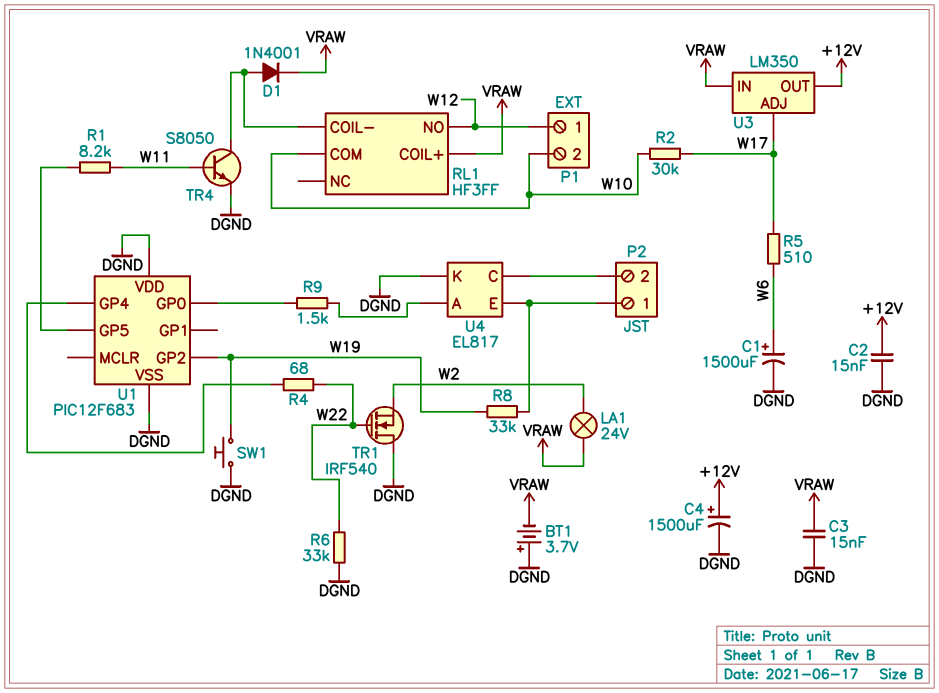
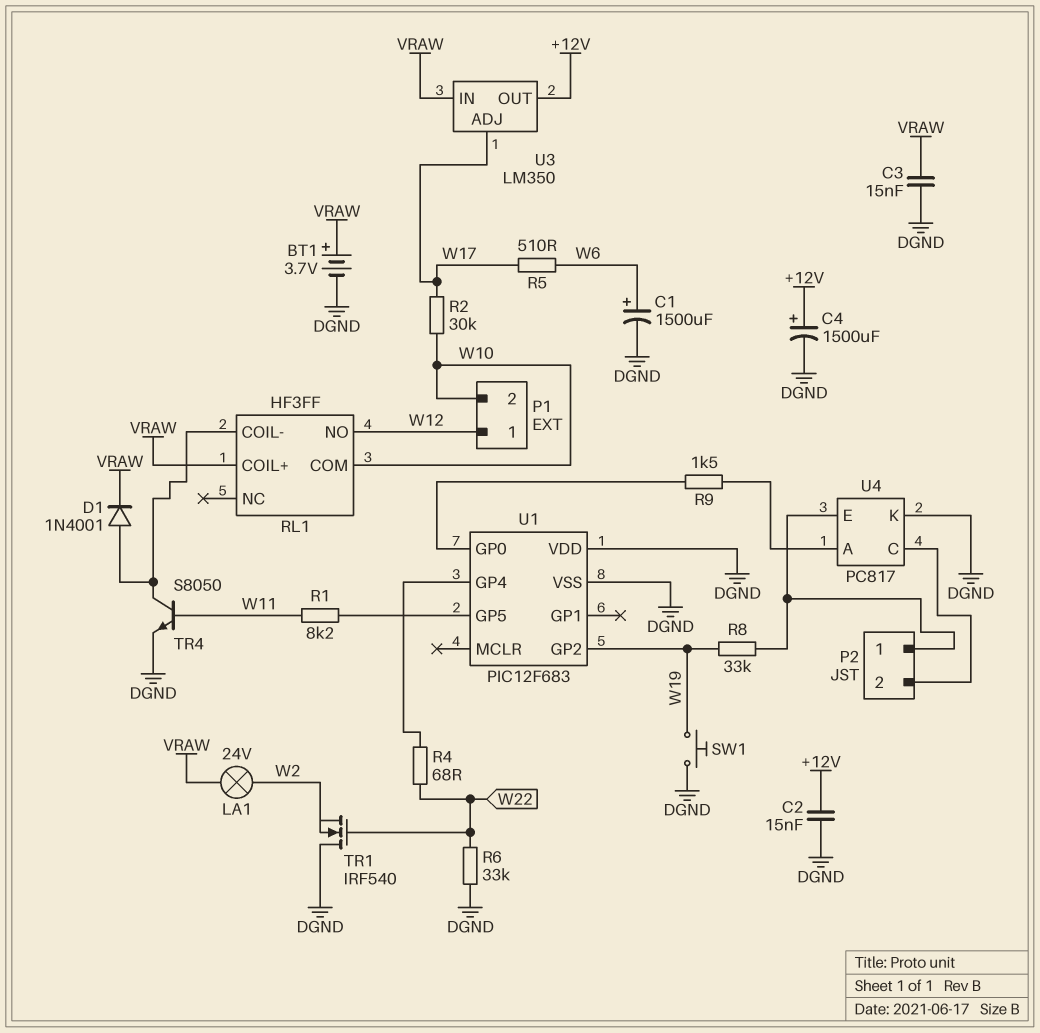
BT1: 3.7V (plus DGND, minus VRAW) -> 3.7V (plus VRAW, minus DGND)
U4: EL817 -> PC817

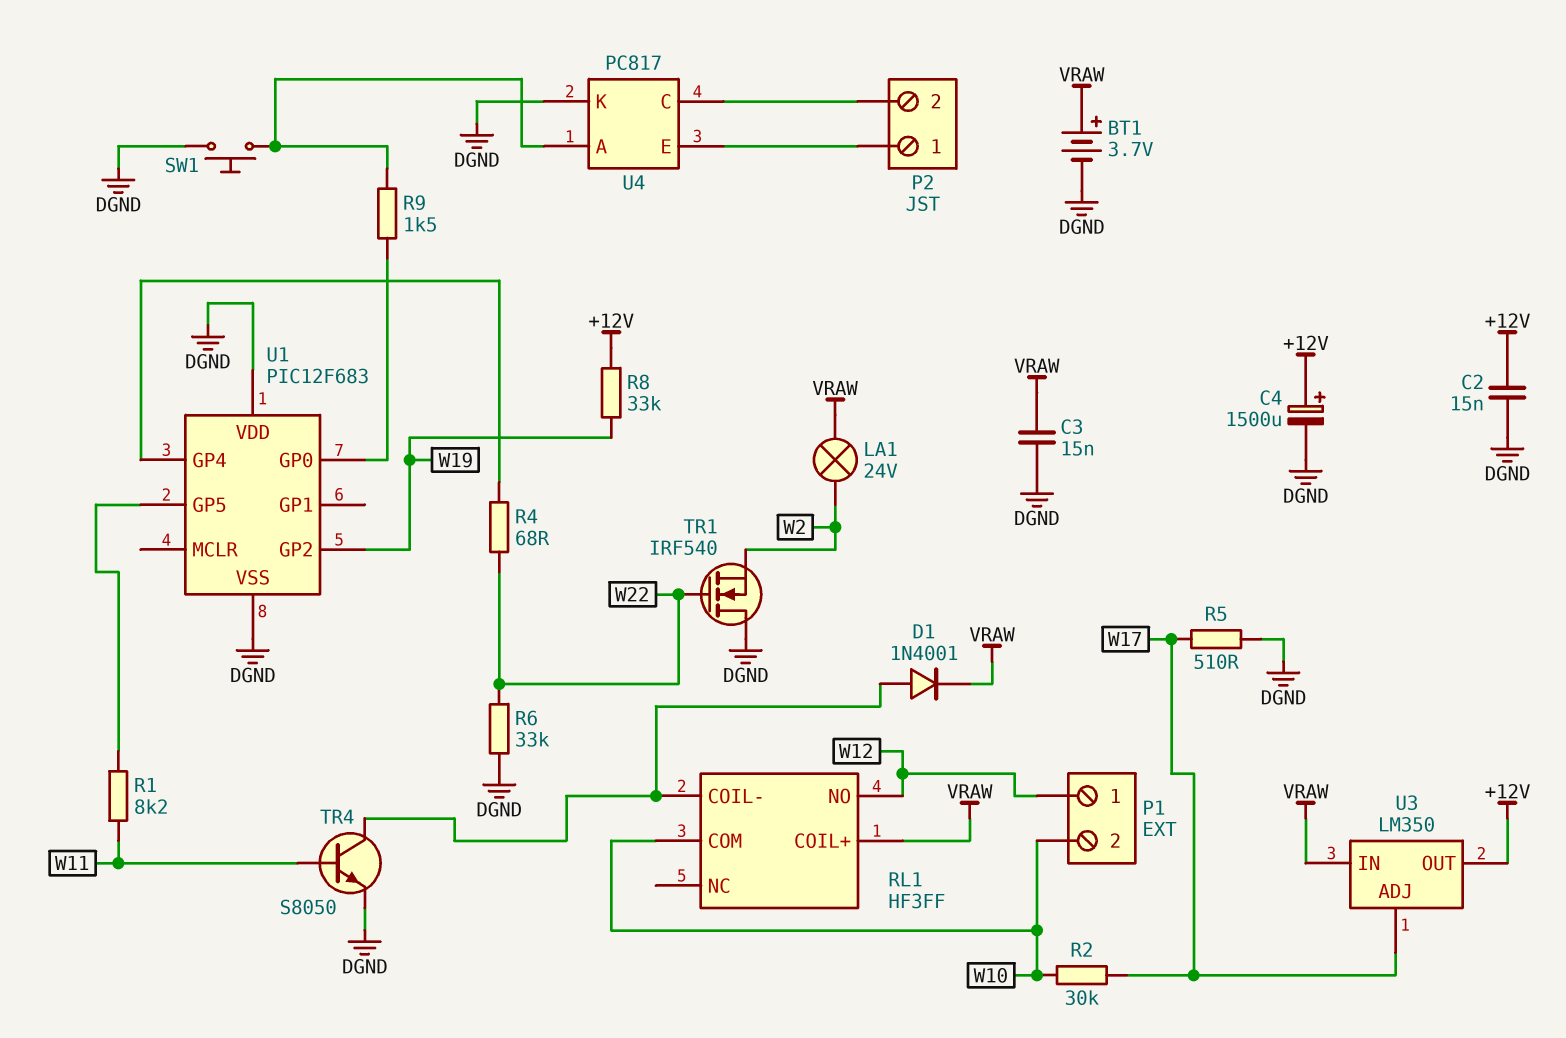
C1: 1500uF (plus W6, minus DGND) -> none
R5: 510 (W6, W17) -> 510 (DGND, W17)
R8: 33k (P2/1, W19) -> 33k (+12V, W19)
SW1: button (DGND, W19) -> button (DGND, U4/A)

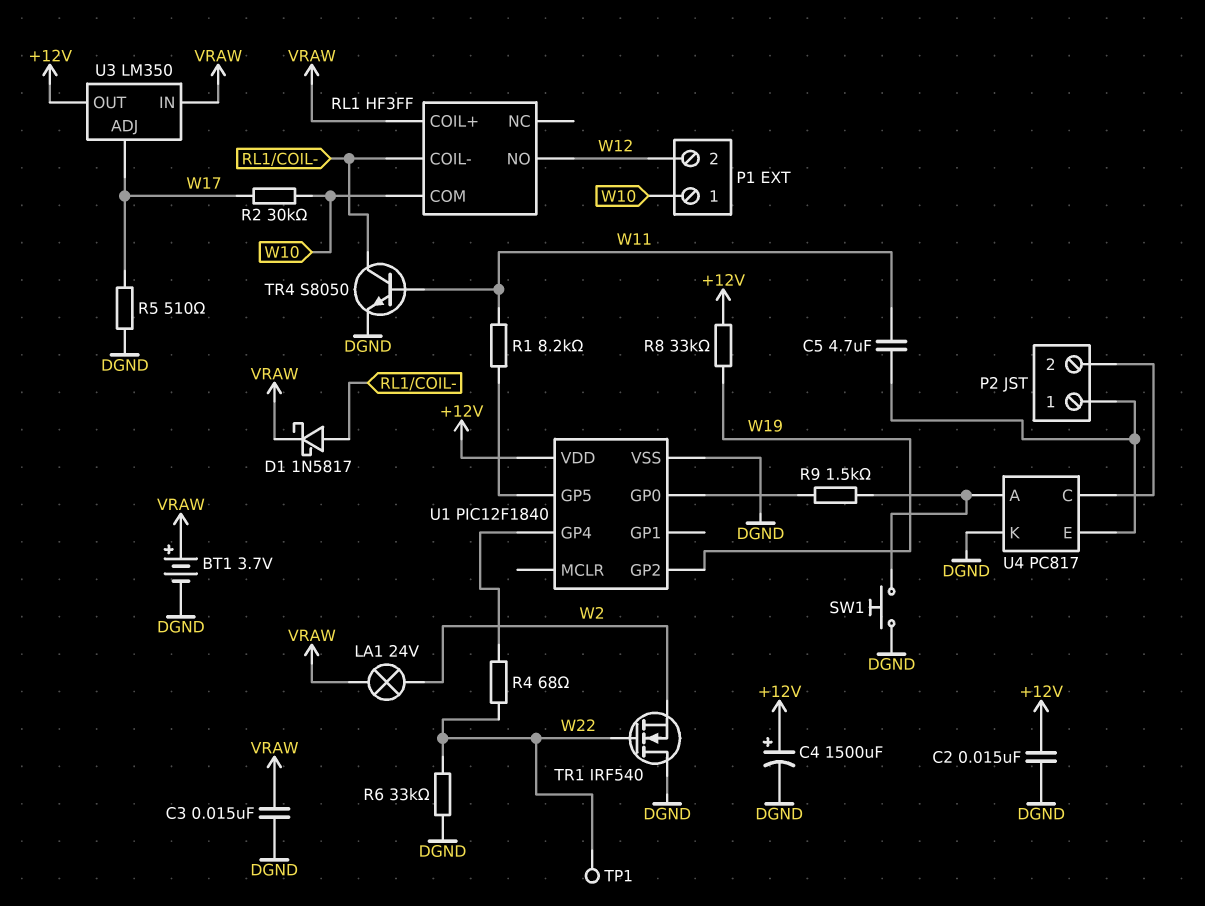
C5: none -> 4.7uF (P2/1, W11)
D1: diode 1N4001 (A RL1/COIL-, K VRAW) -> schottky 1N5817 (A RL1/COIL-, K VRAW)
P1 pin 1: W12 -> W10
P1 pin 2: W10 -> W12
TP1: none -> test point (W22)
U1: PIC12F683 -> PIC12F1840
U1 pin VDD: DGND -> +12V

